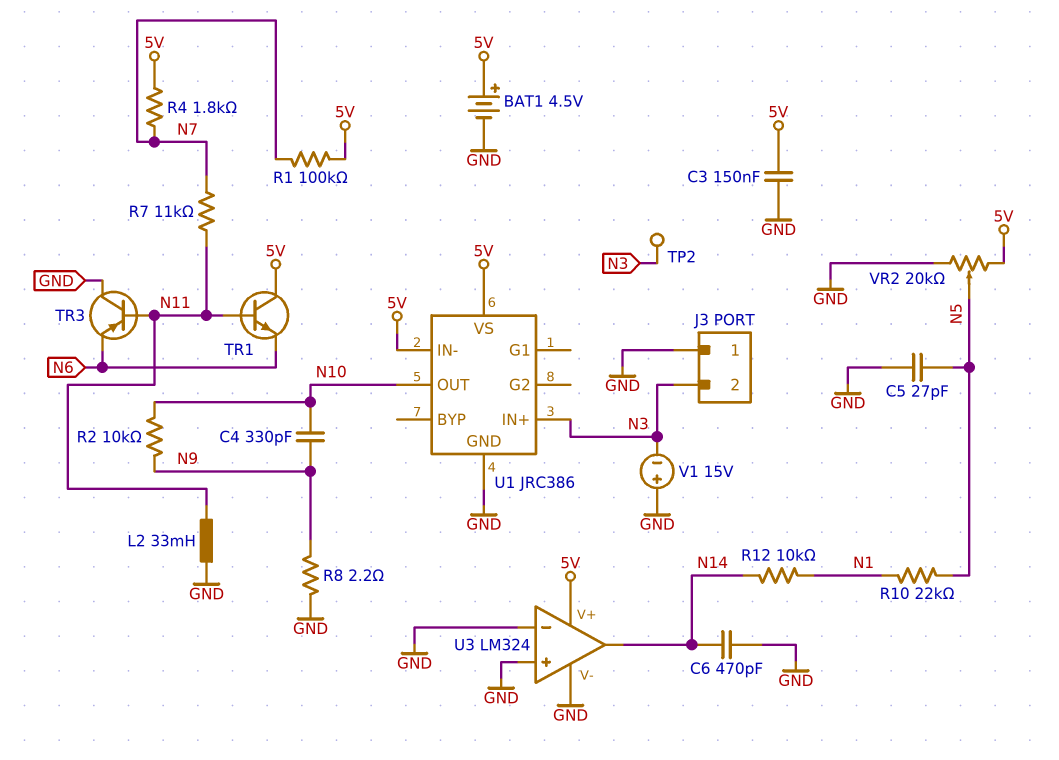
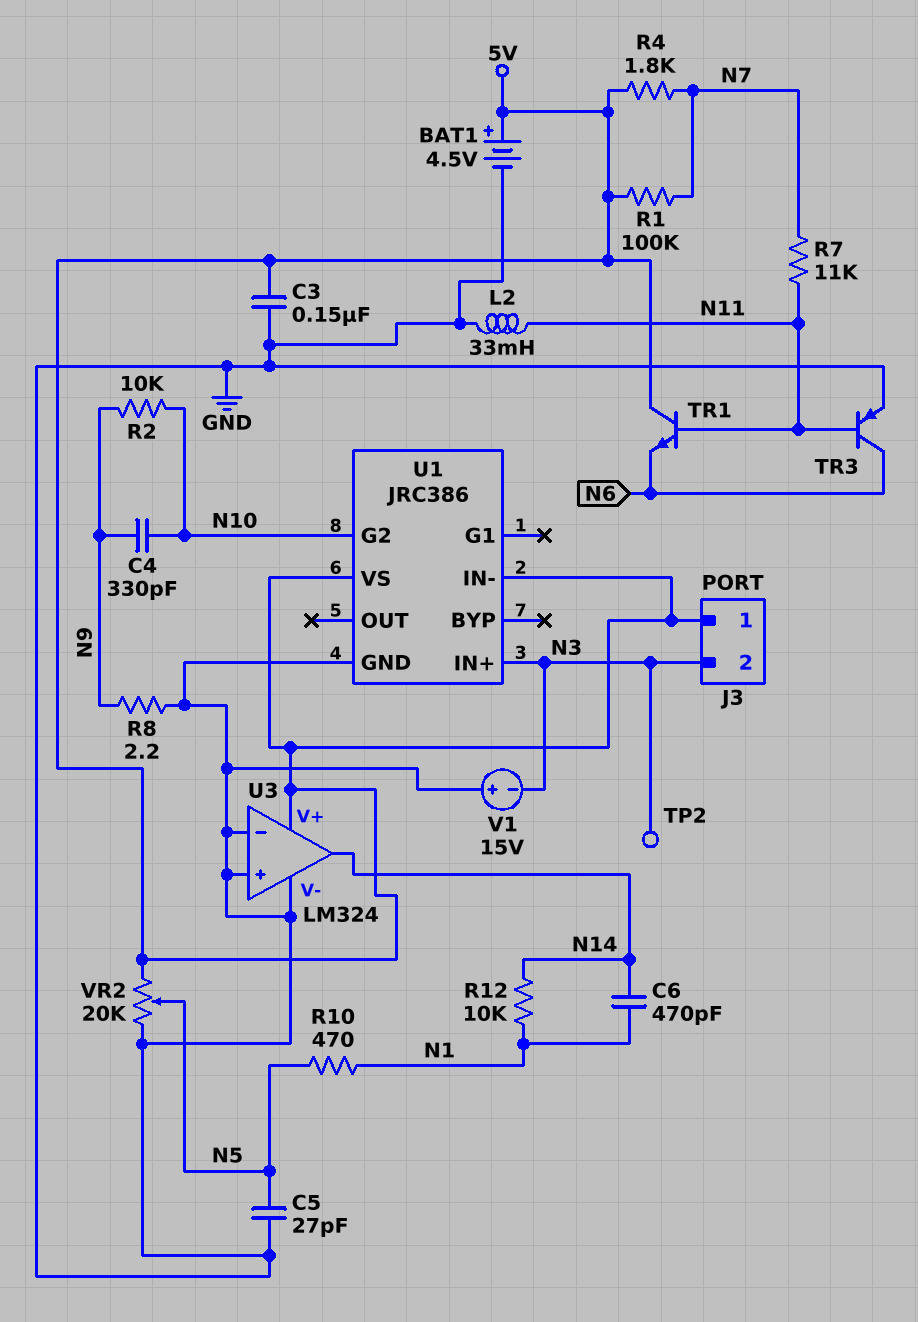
C6: 470pF (GND, N14) -> 470pF (N1, N14)
J3 pin 1: GND -> 5V
R10: 22k (N1, N5) -> 470 (N1, N5)
TR3: PNP (B N11, C GND, E N6) -> PNP (B N11, C N6, E GND)
U1 pin G2: none -> N10
U1 pin OUT: N10 -> none

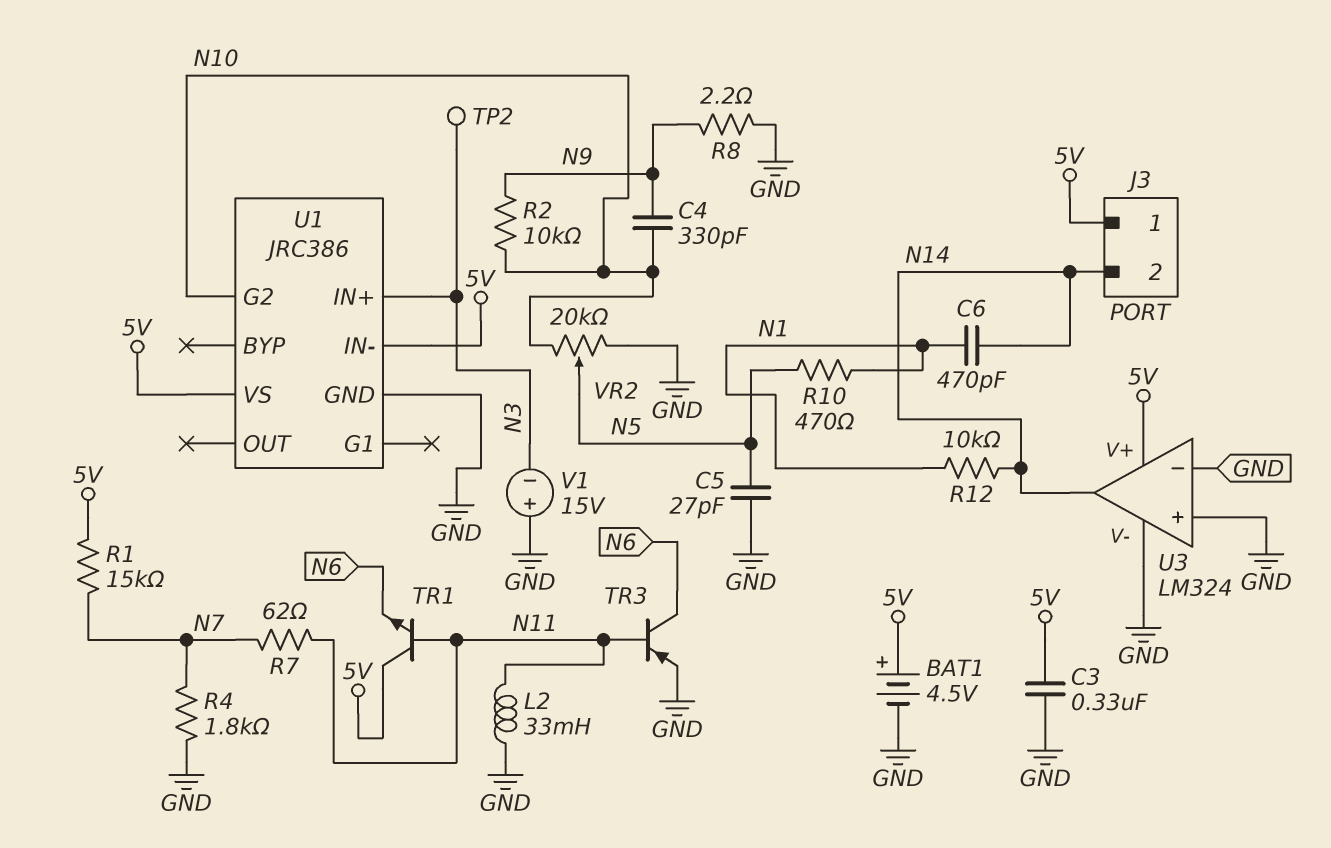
C3: 150nF (5V, GND) -> 330nF (5V, GND)
J3 pin 2: N3 -> N14
R1: 100k (5V, N7) -> 15k (5V, N7)
R4: 1.8k (5V, N7) -> 1.8k (GND, N7)
R7: 11k (N7, N11) -> 62 (N7, N11)
VR2: 20k (5V, GND, wiper N5) -> 20k (GND, N10, wiper N5)

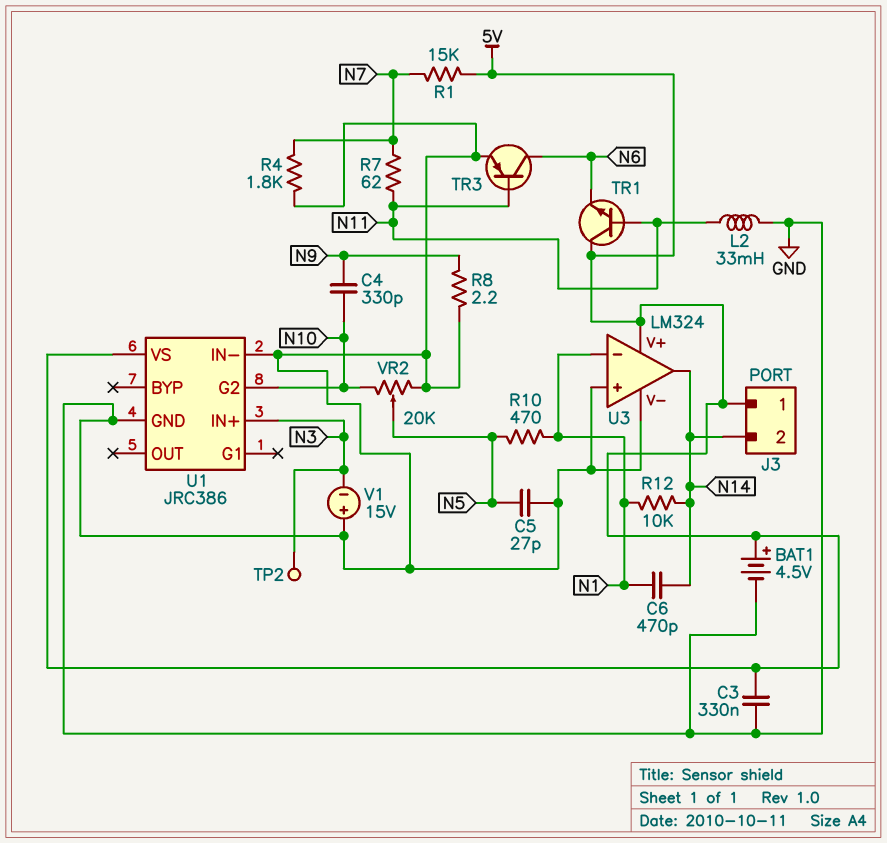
R2: 10k (N9, N10) -> none
U1 pin IN-: 5V -> GND
U3 pin in-: GND -> N1

